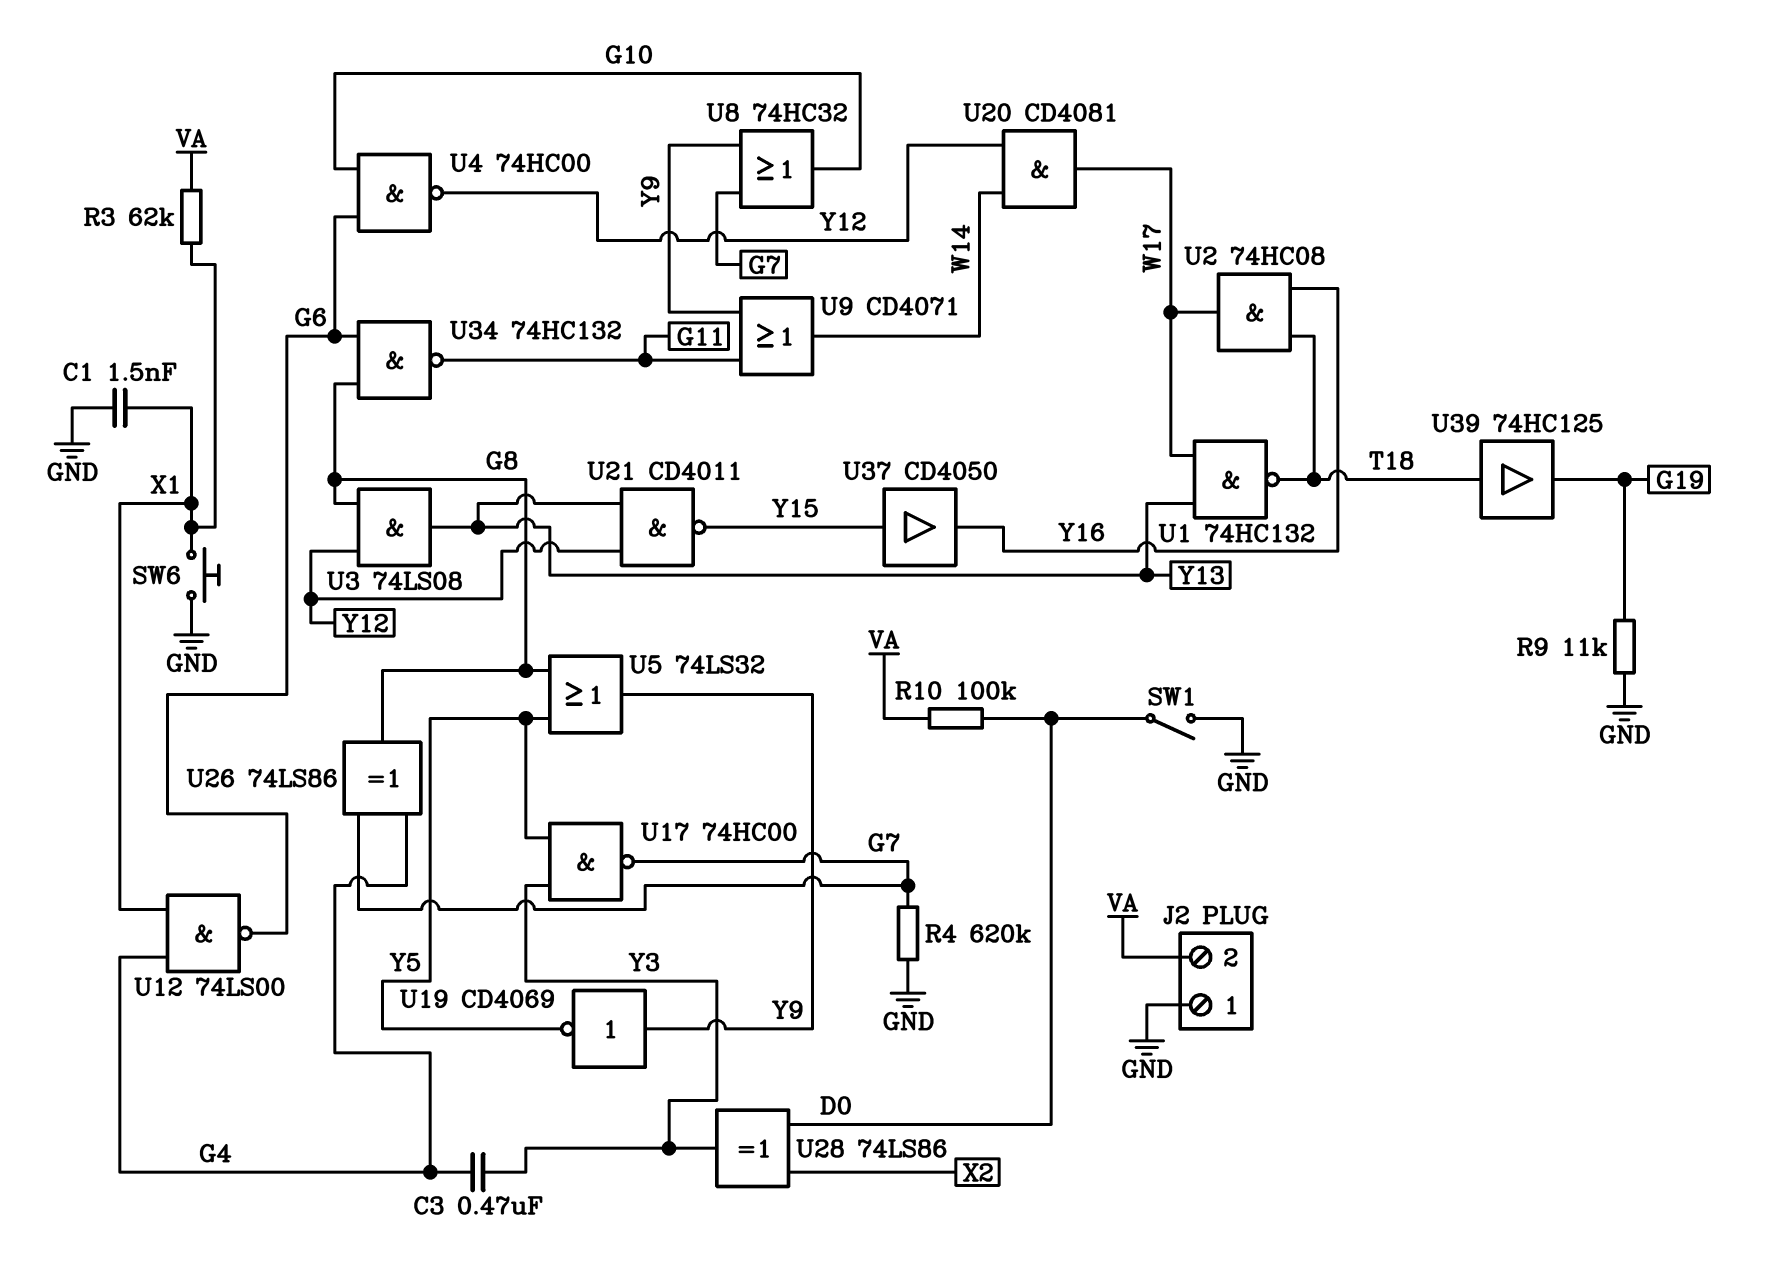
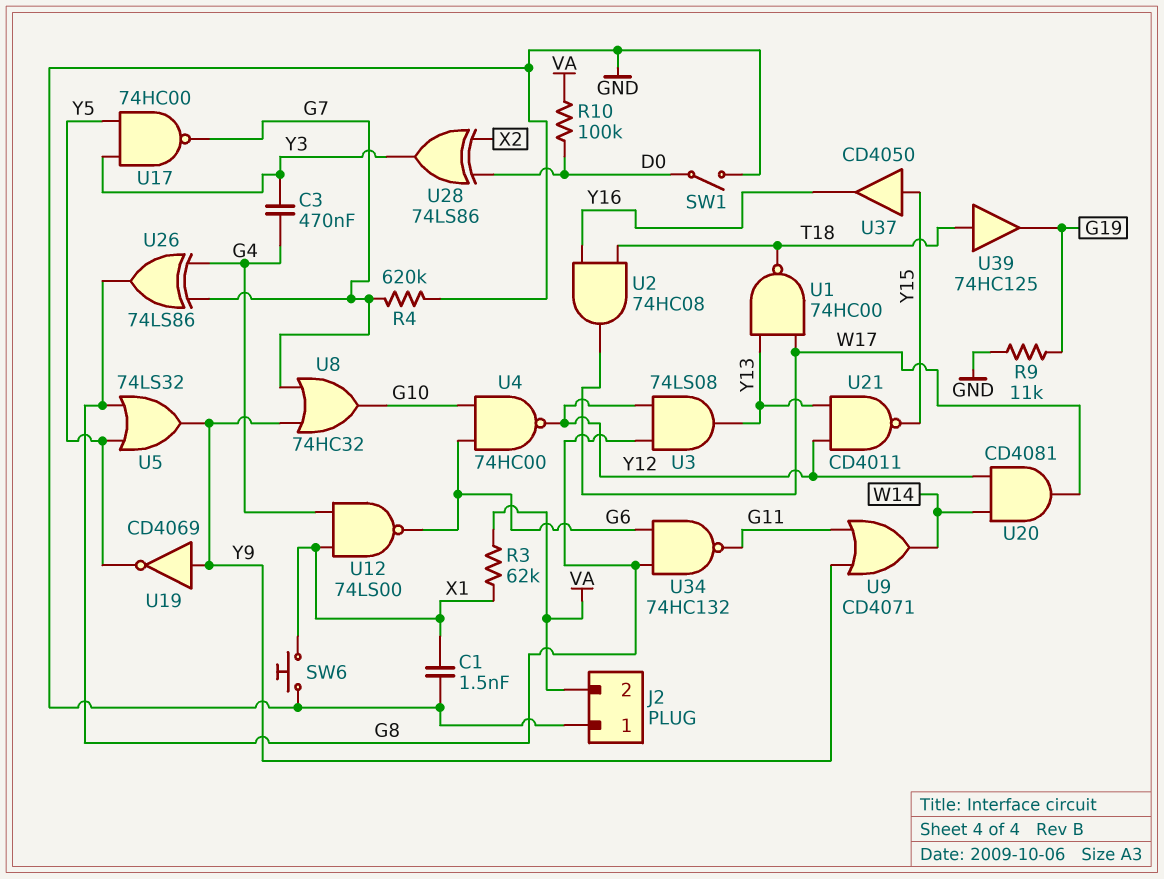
U1: NAND 74HC132 (in W17, in Y13, out T18) -> NAND 74HC00 (in W17, in Y13, out T18)

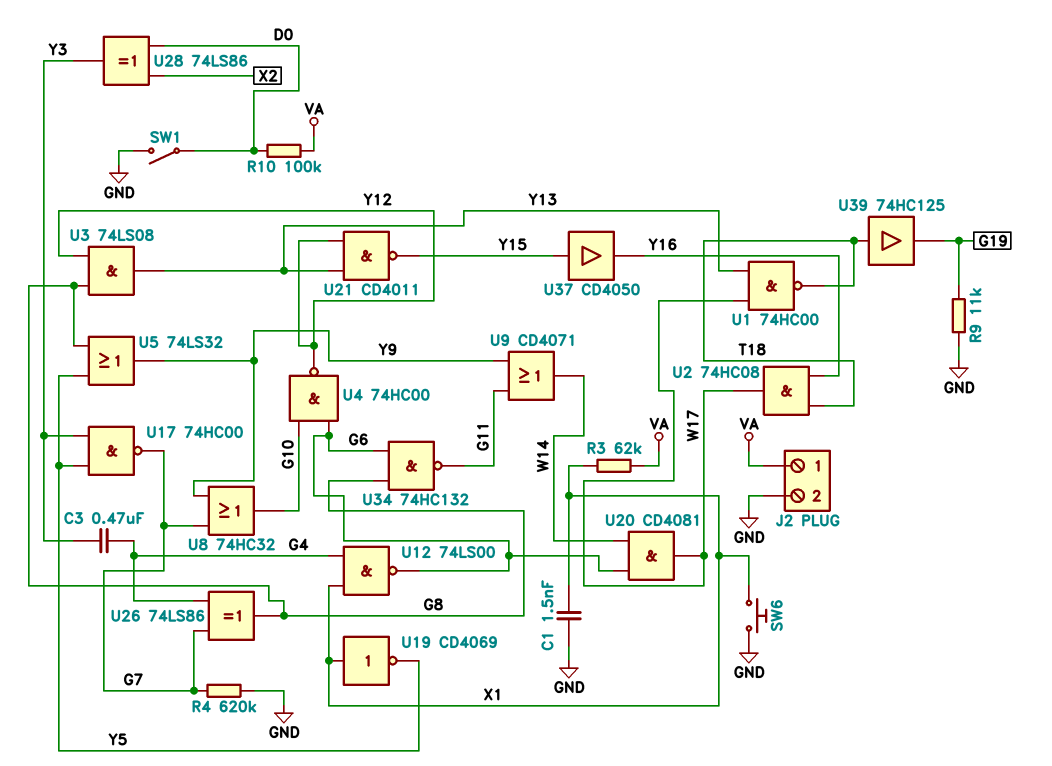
J2 pin 1: GND -> VA
J2 pin 2: VA -> GND
U19: NOT CD4069 (in Y9, out Y5) -> NOT CD4069 (in X1, out Y5)
U20: AND CD4081 (in W14, in Y12, out W17) -> AND CD4081 (in G6, in W14, out W17)

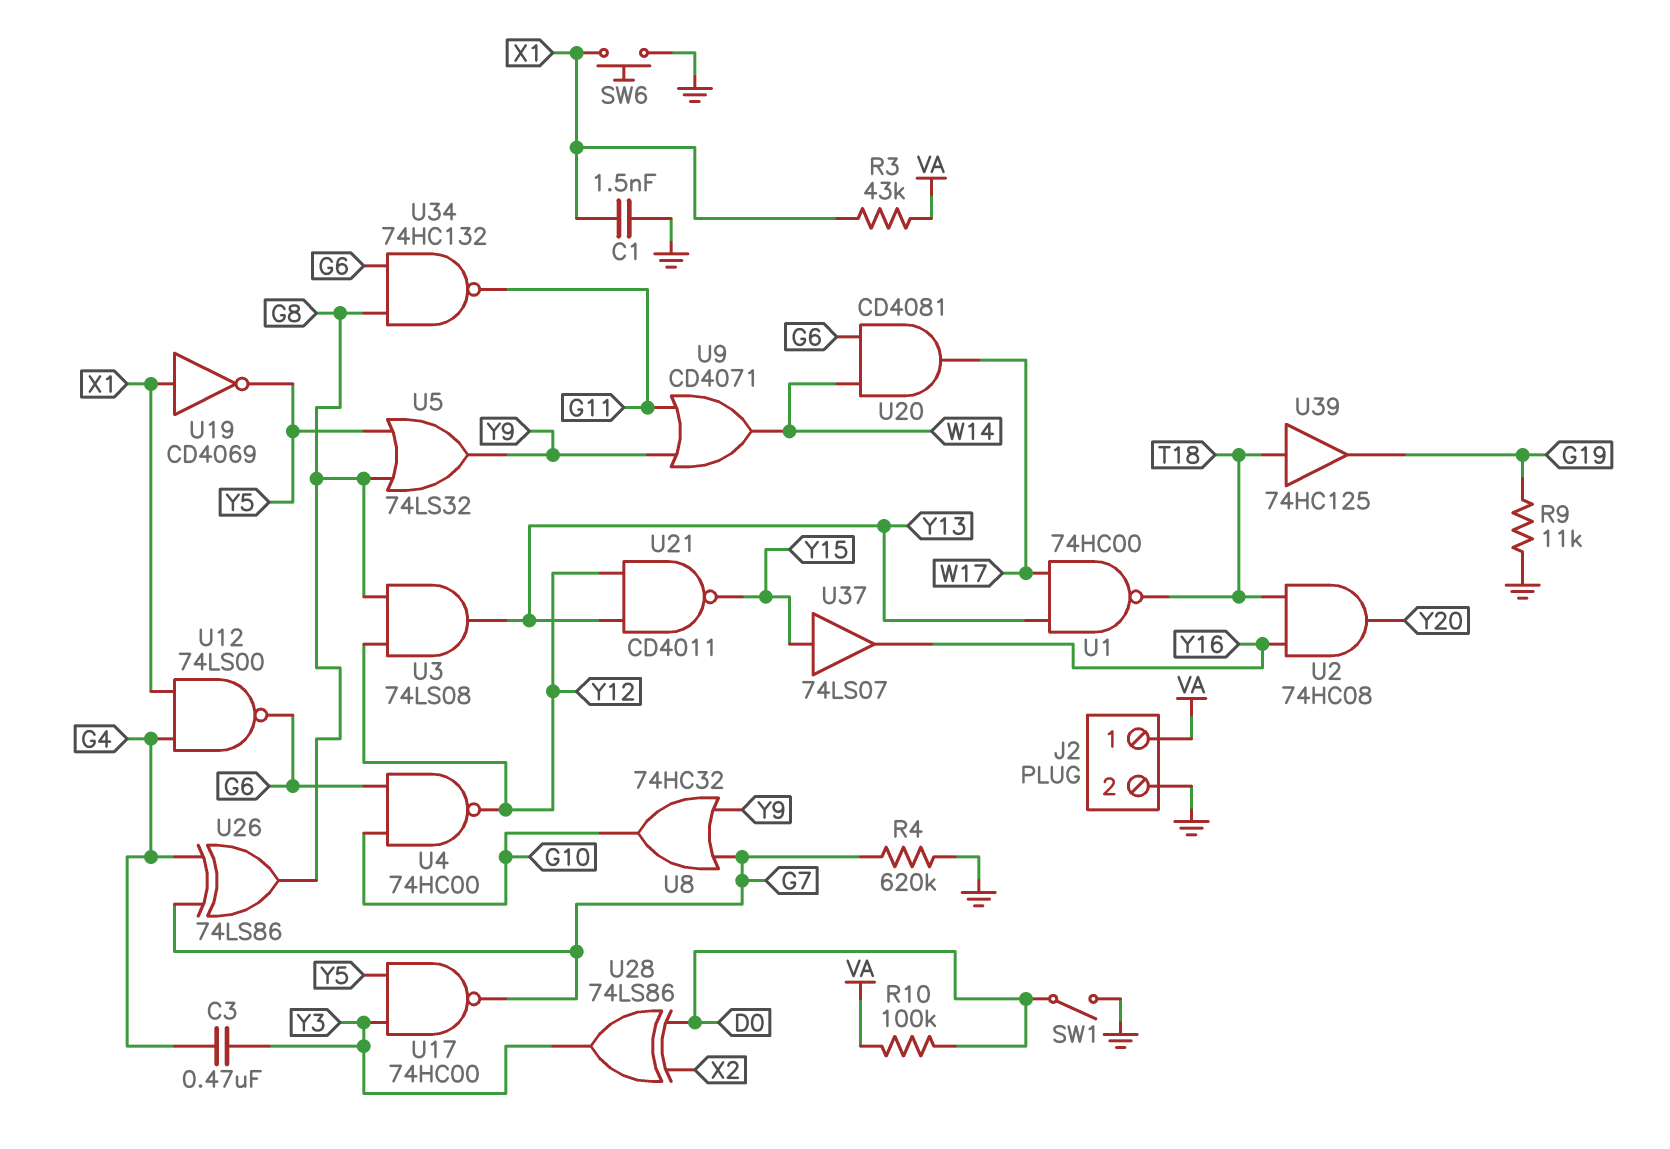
R3: 62k (VA, X1) -> 43k (VA, X1)
U2: AND 74HC08 (in T18, in Y16, out W17) -> AND 74HC08 (in T18, in Y16, out Y20)
U37: buffer CD4050 (in Y15, out Y16) -> buffer 74LS07 (in Y15, out Y16)

